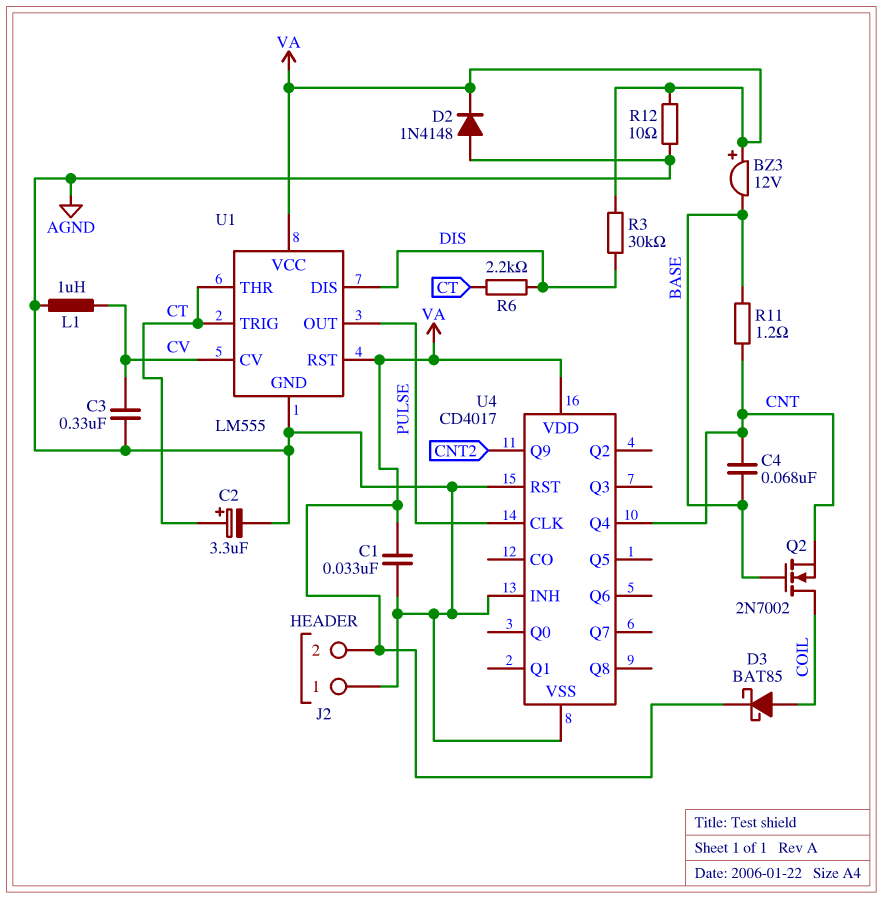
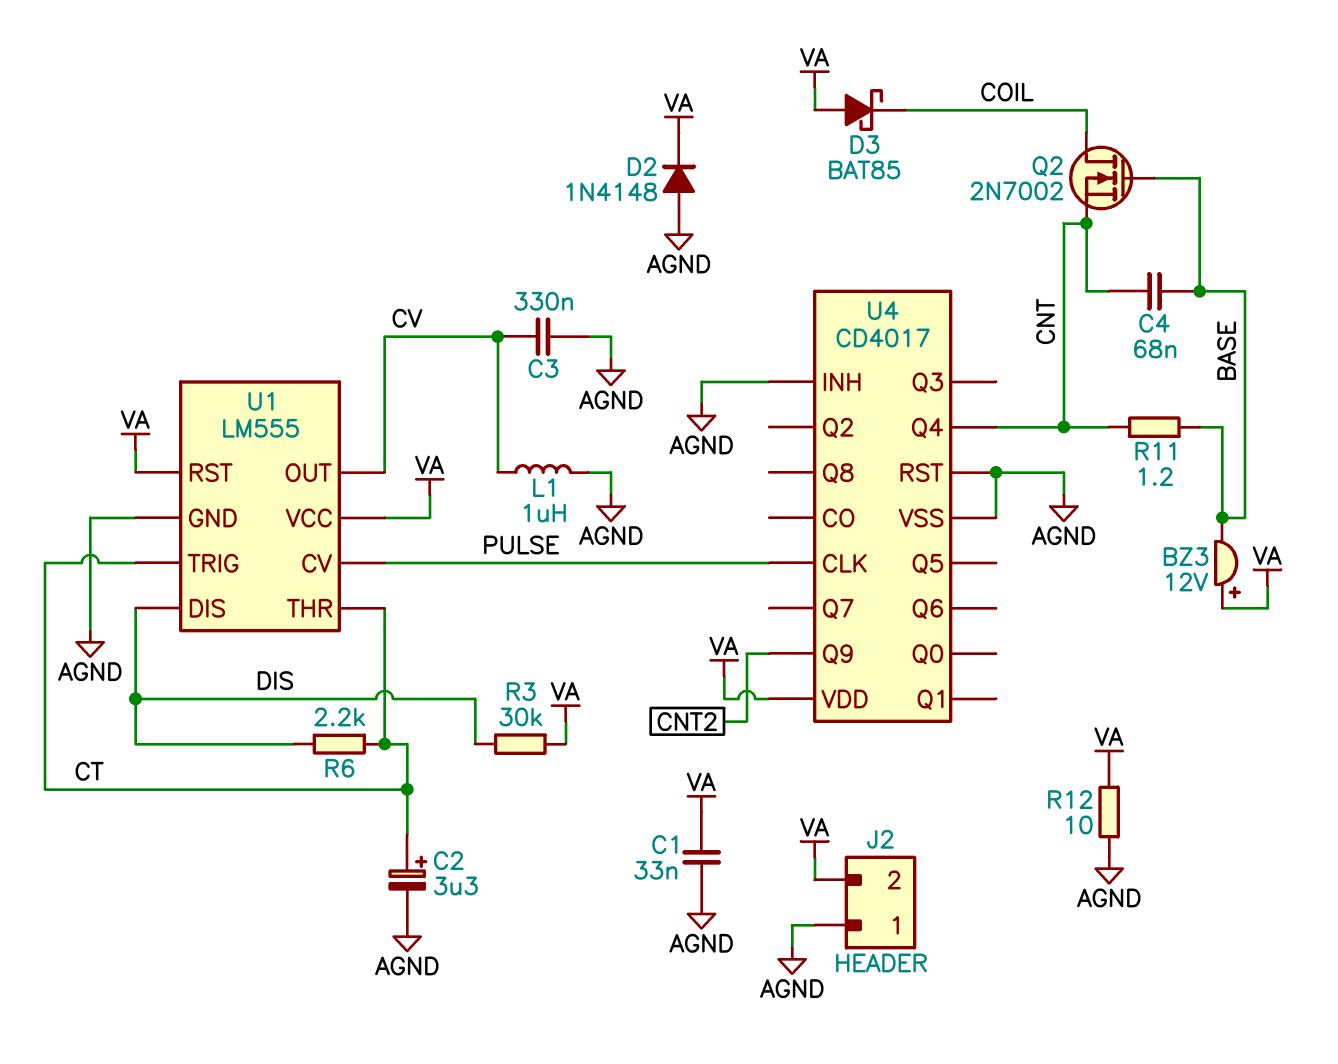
D3: schottky BAT85 (A COIL, K VA) -> schottky BAT85 (A VA, K COIL)
U1 pin CV: CV -> PULSE
U1 pin OUT: PULSE -> CV

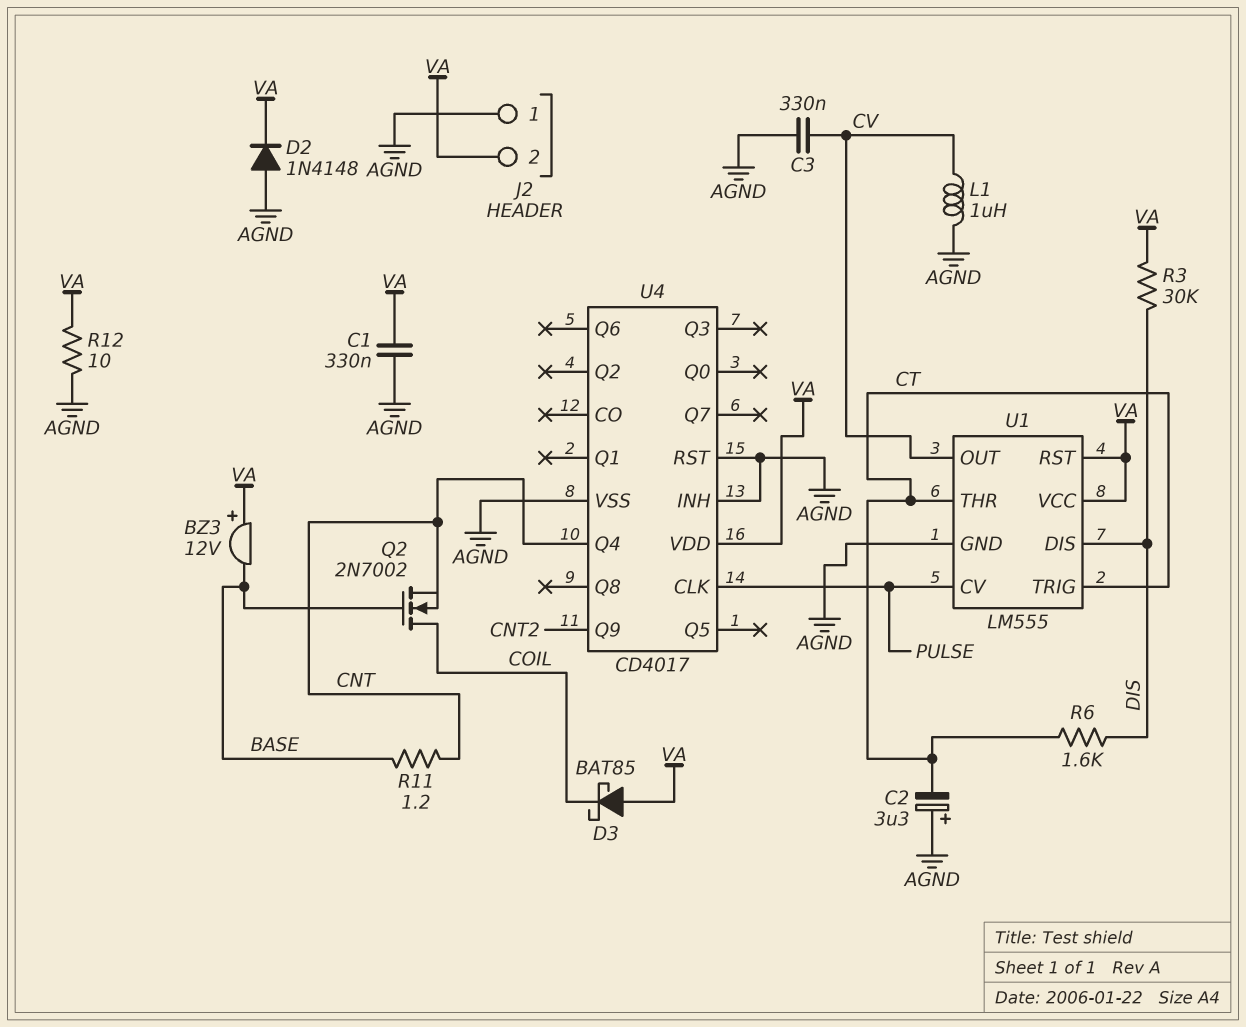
C1: 33nF (AGND, VA) -> 330nF (AGND, VA)
C2: 3.3uF (plus CT, minus AGND) -> 3.3uF (plus AGND, minus CT)
C4: 68nF (BASE, CNT) -> none
R6: 2.2k (CT, DIS) -> 1.6k (CT, DIS)

